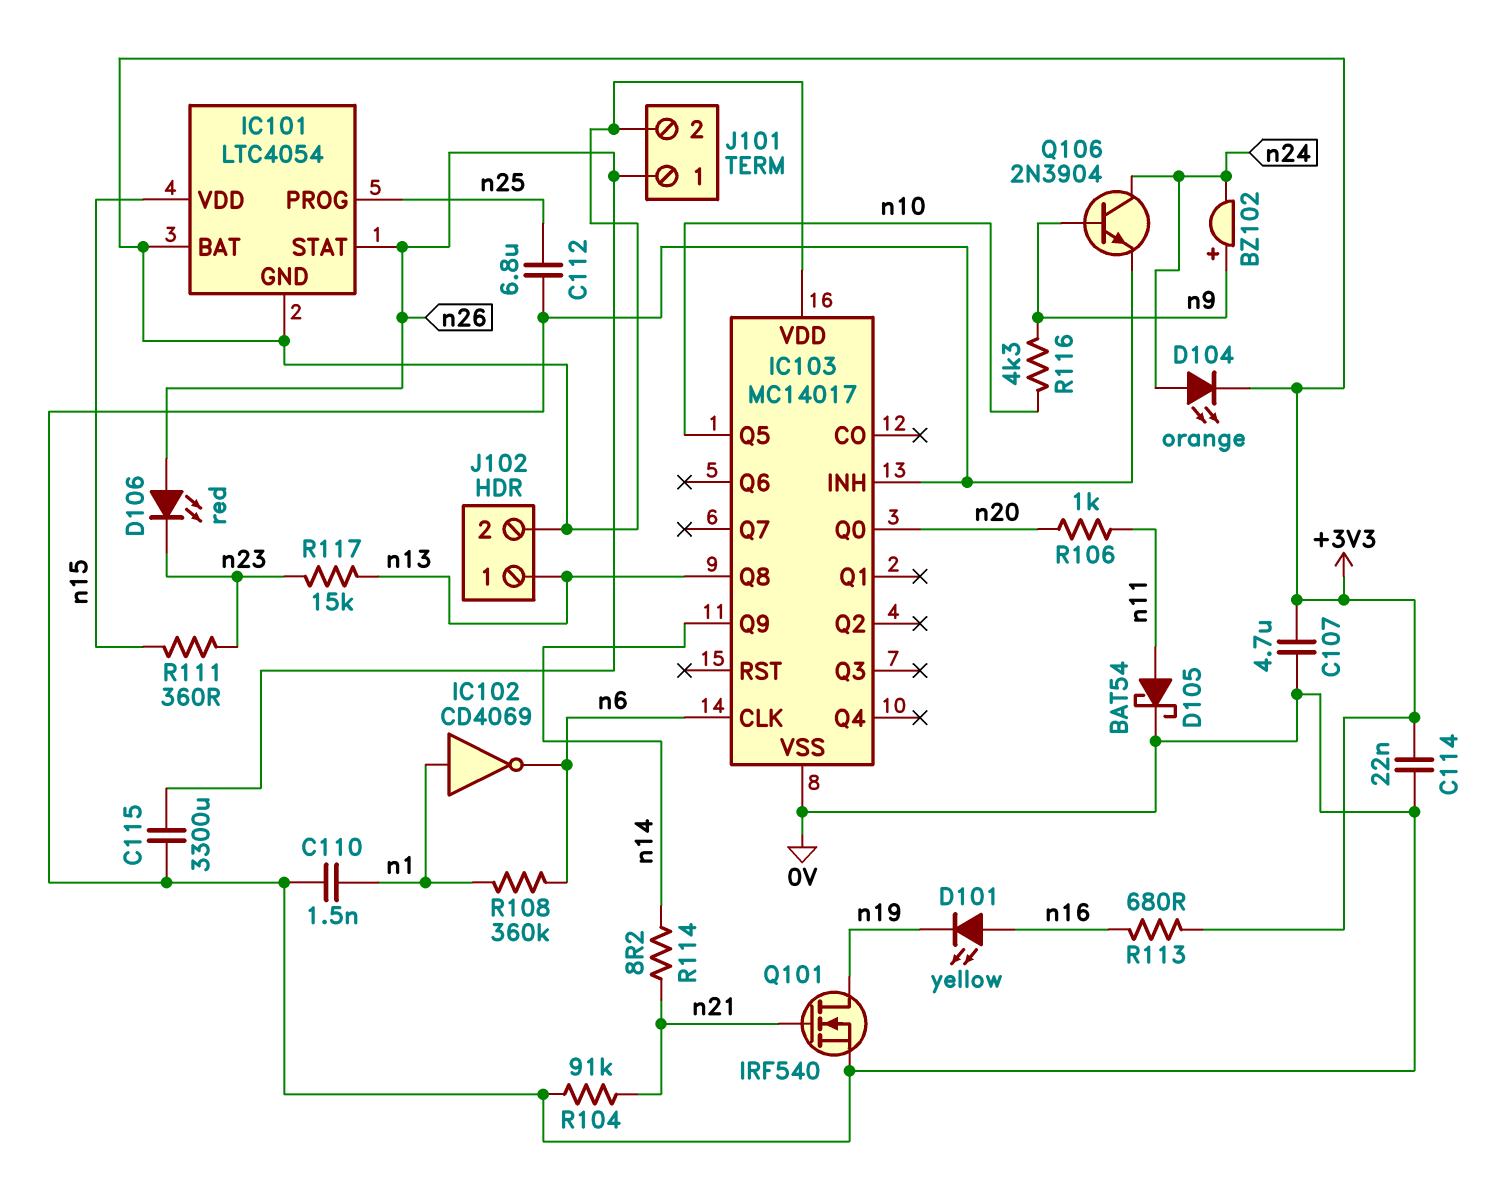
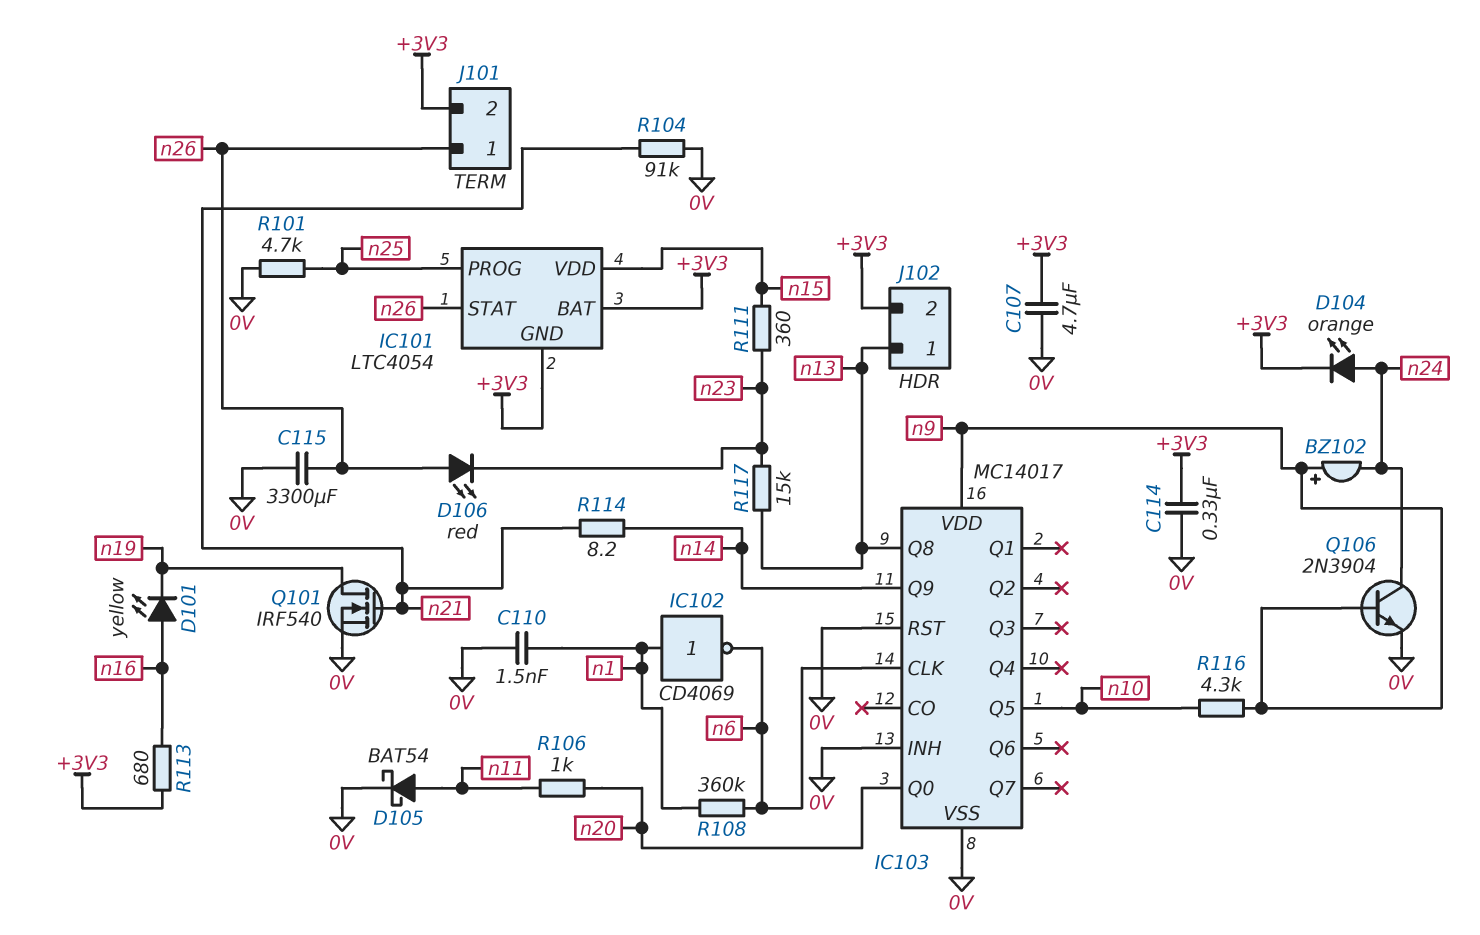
C112: 6.8uF (0V, n25) -> none
C114: 22nF (+3V3, 0V) -> 330nF (+3V3, 0V)
IC103 pin RST: none -> 0V
IC103 pin VDD: +3V3 -> n9
R101: none -> 4.7k (0V, n25)

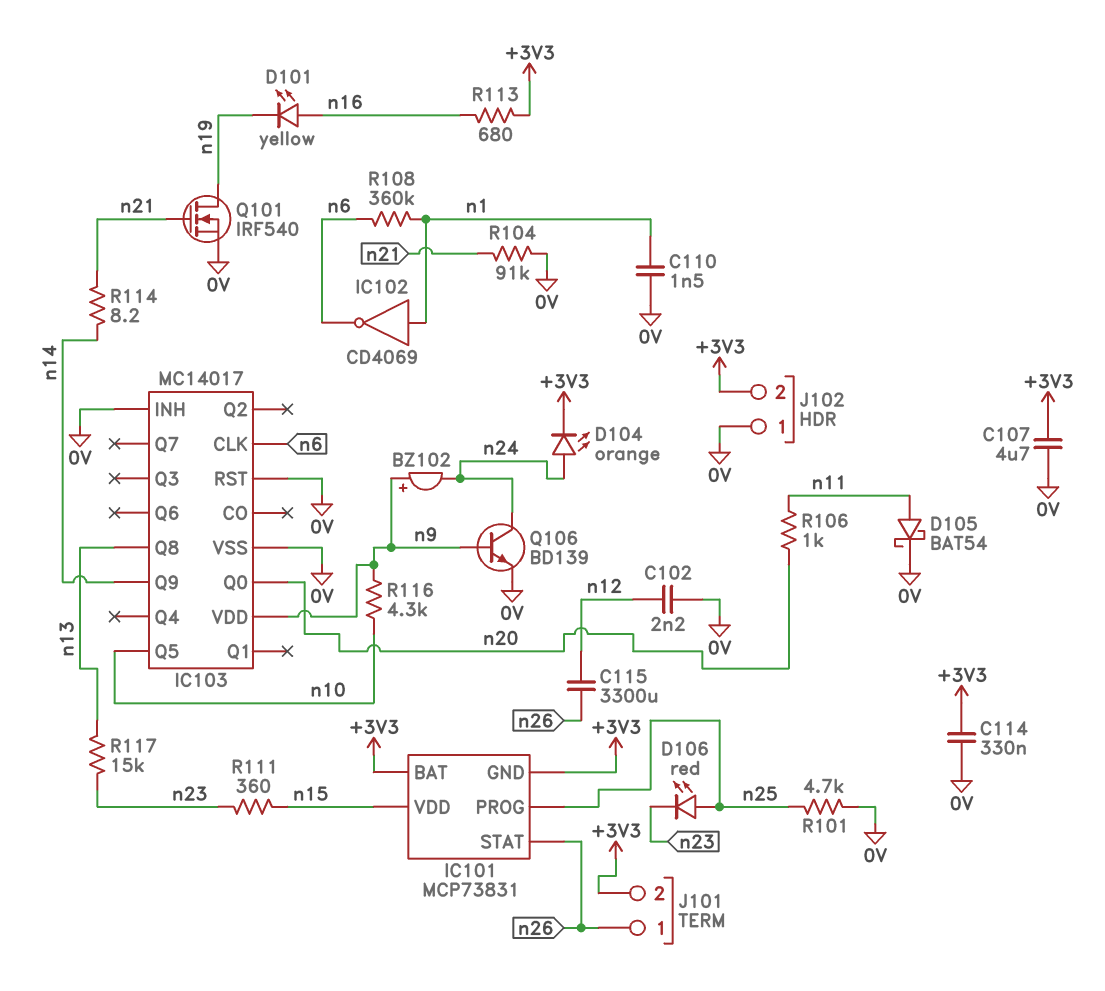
C102: none -> 2.2nF (0V, n12)
C115: 3300uF (0V, n26) -> 3300uF (n12, n26)
D106: LED red (A n26, K n23) -> LED red (A n25, K n23)
IC101: LTC4054 -> MCP73831
J102 pin 1: n13 -> 0V
Q106: NPN 2N3904 (B n9, C n24, E 0V) -> NPN BD139 (B n9, C n24, E 0V)

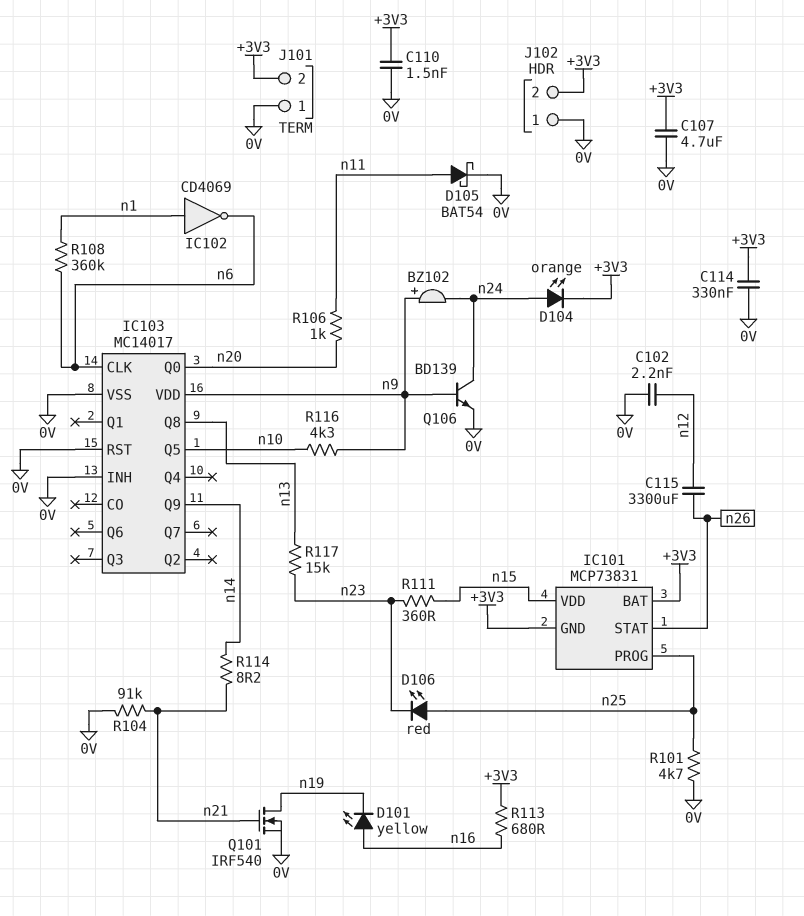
C110: 1.5nF (0V, n1) -> 1.5nF (+3V3, 0V)
J101 pin 1: n26 -> 0V

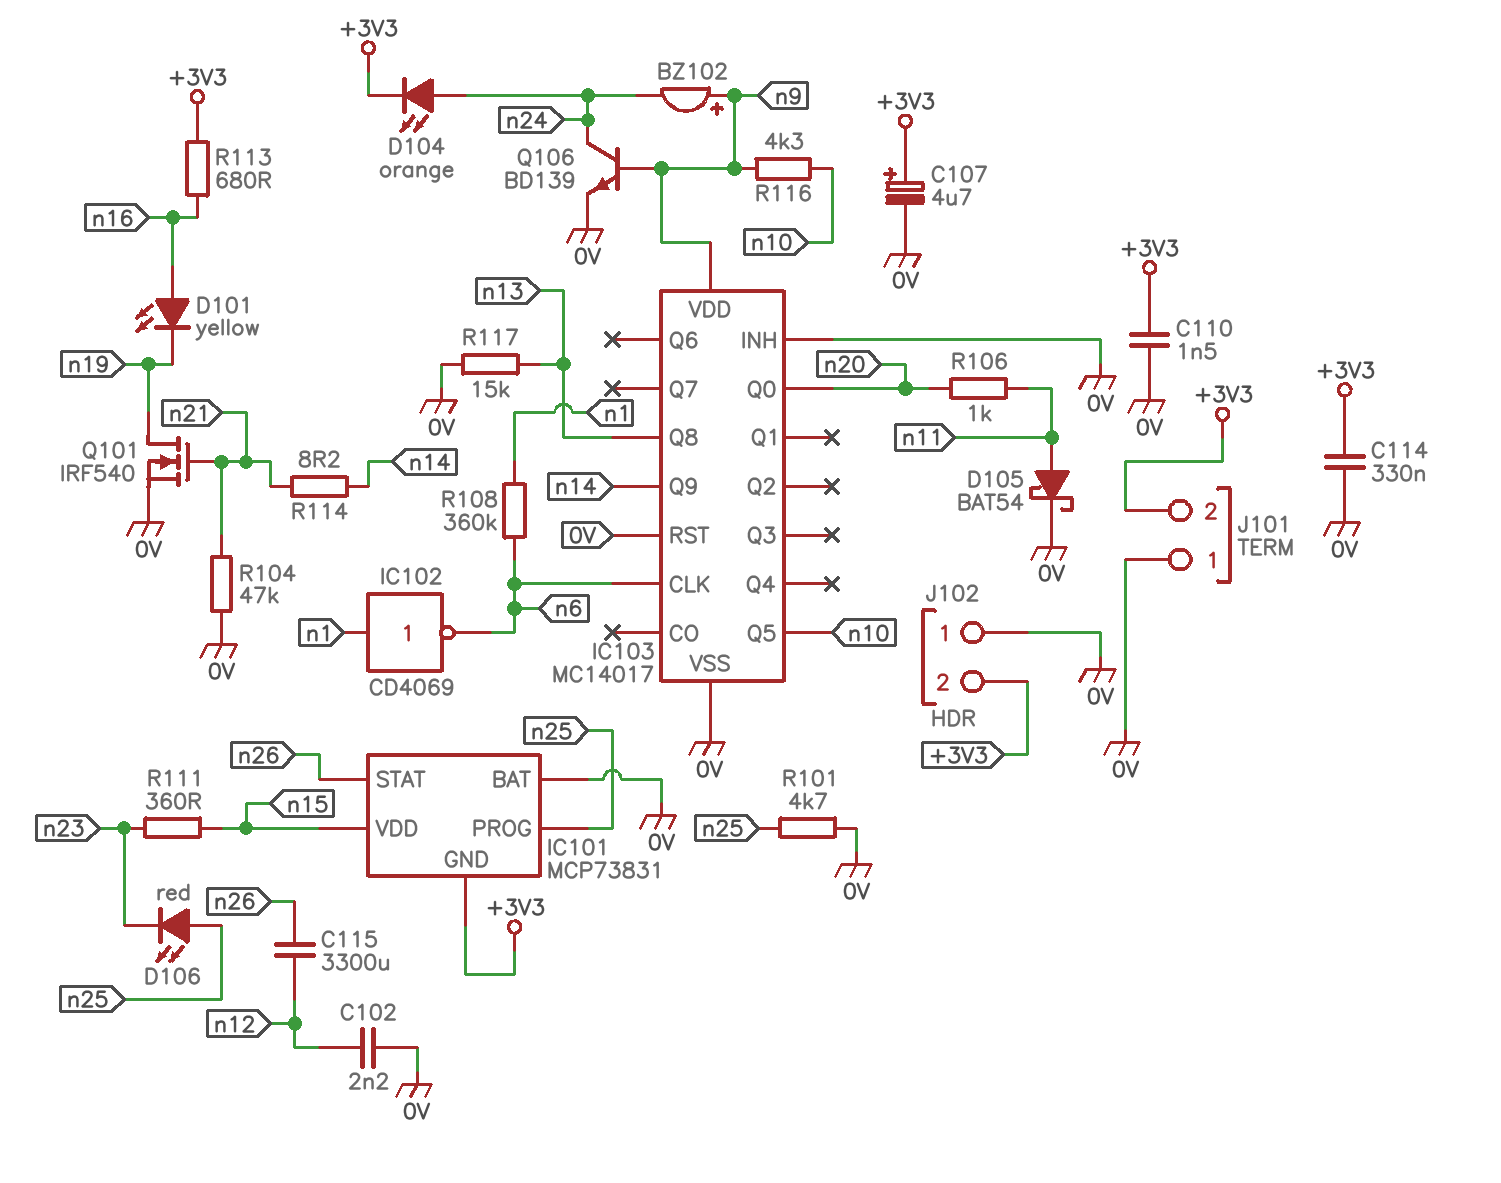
C107: 4.7uF (+3V3, 0V) -> 4.7uF (plus +3V3, minus 0V)
IC101 pin BAT: +3V3 -> 0V
R104: 91k (0V, n21) -> 47k (0V, n21)
R117: 15k (n13, n23) -> 15k (0V, n13)

